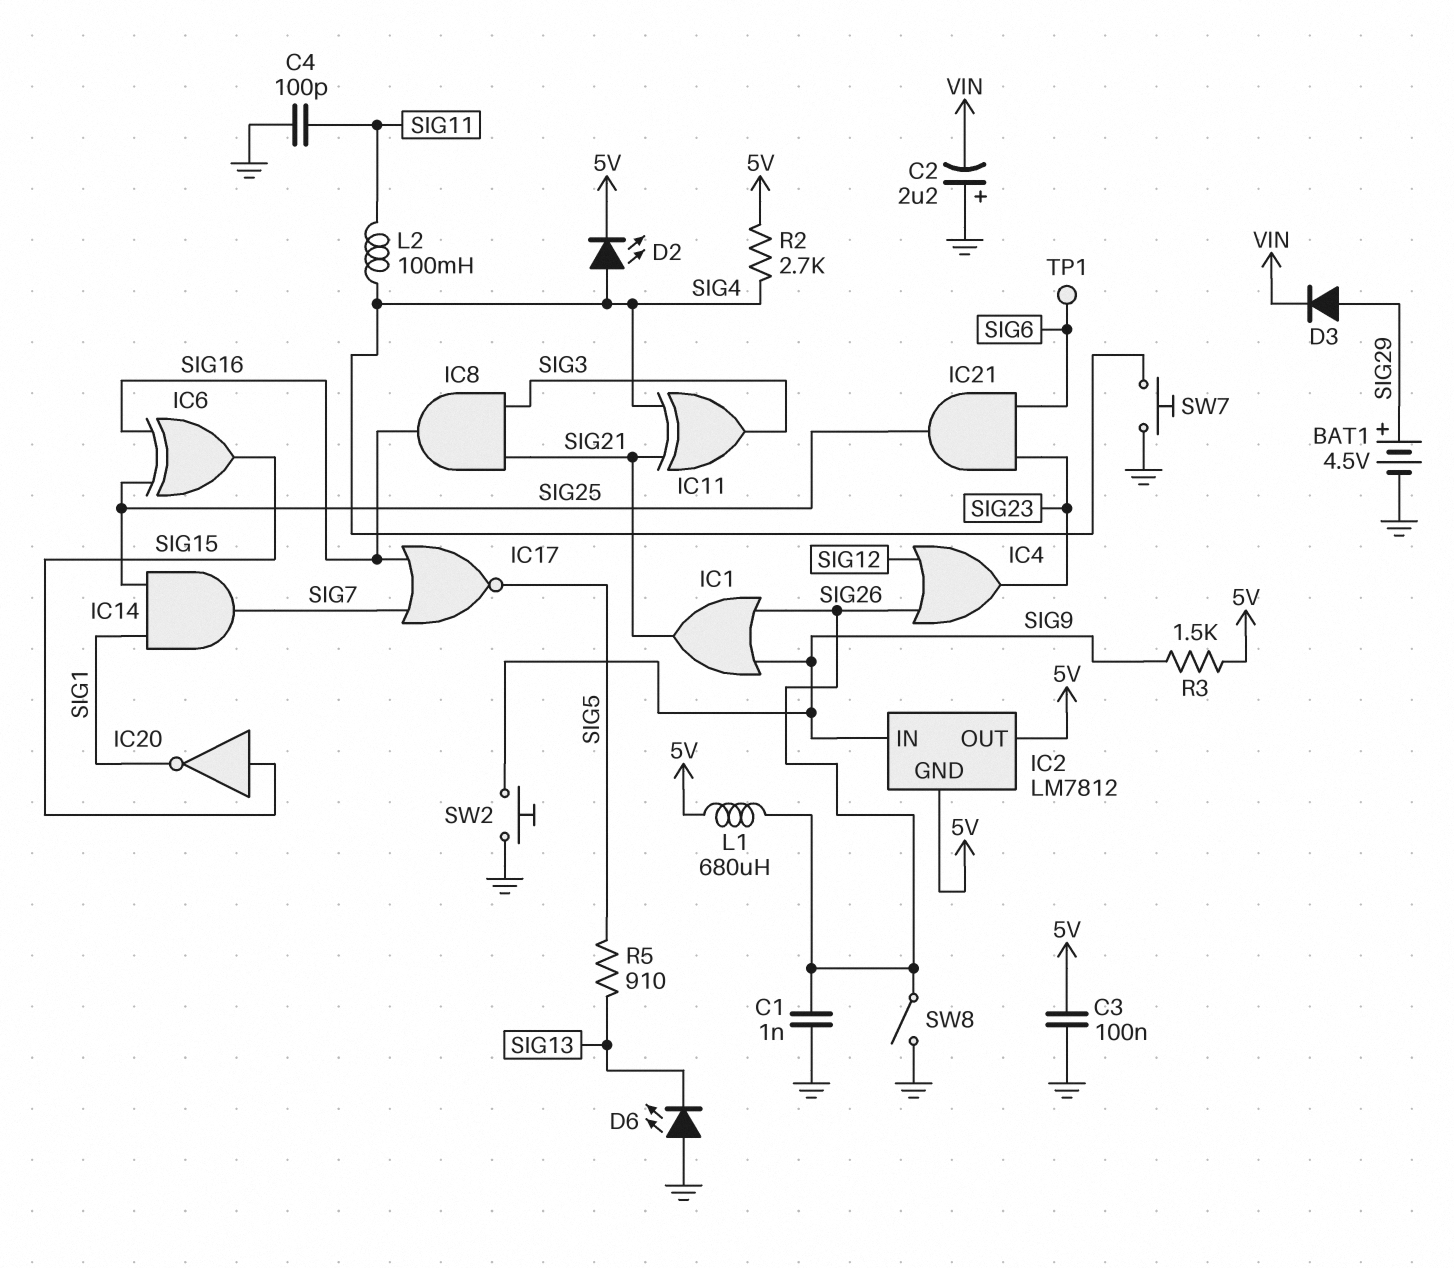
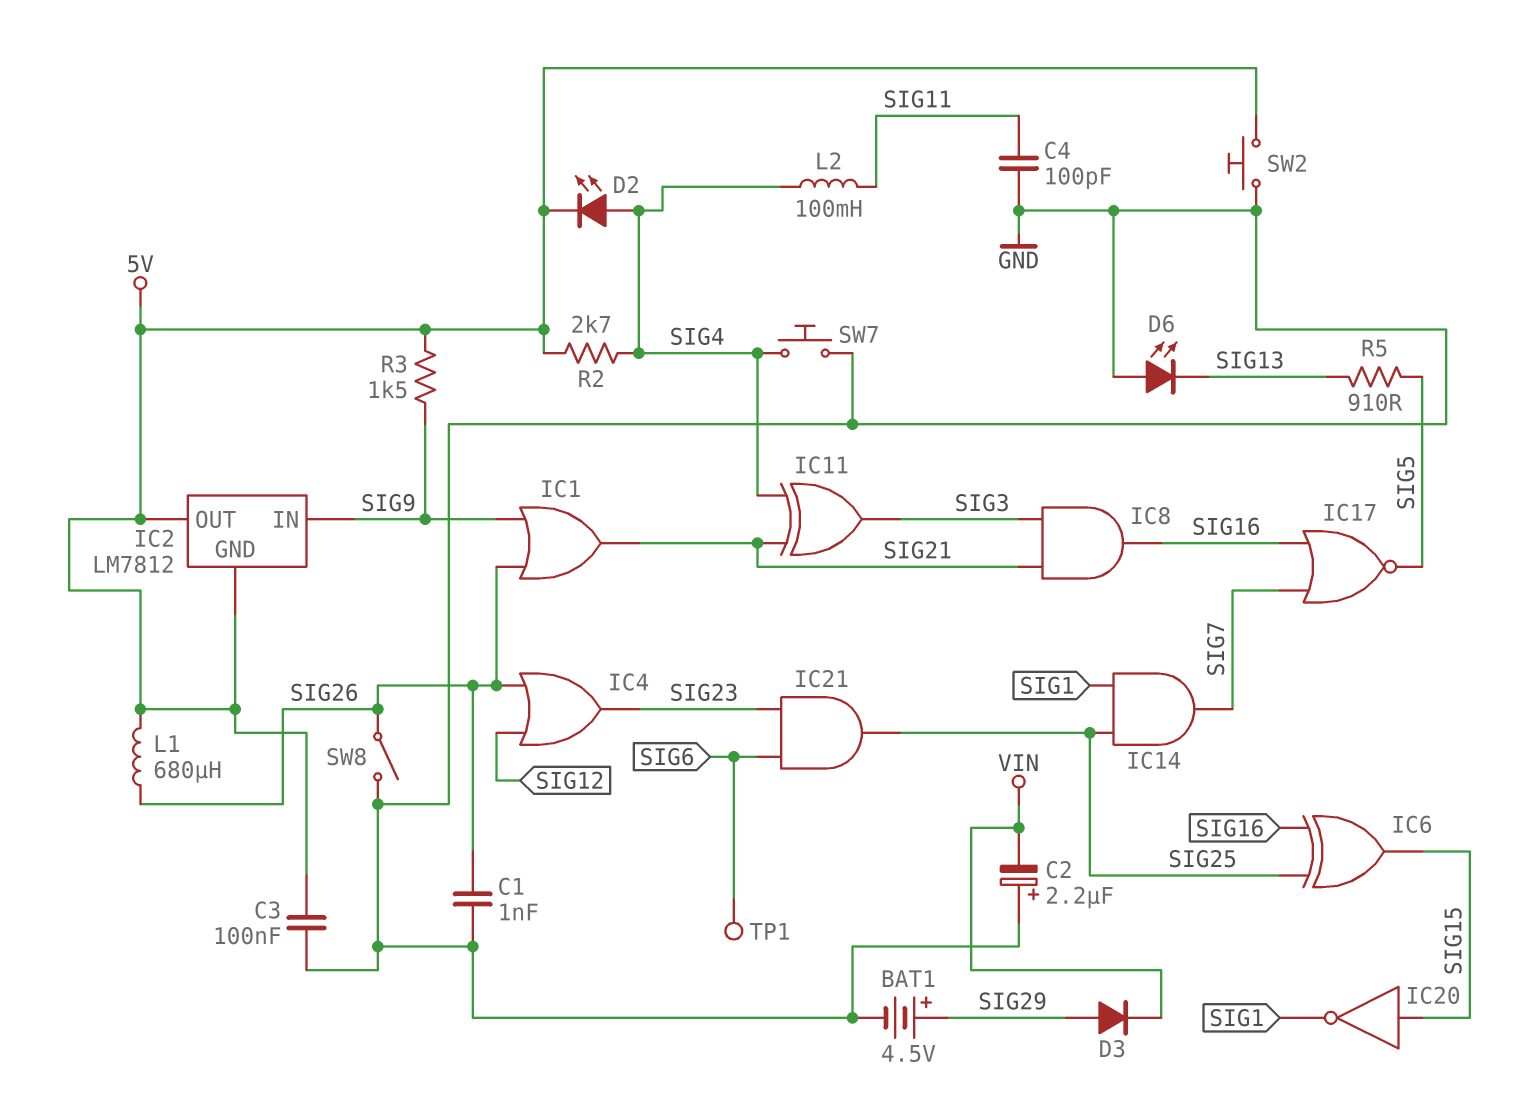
SW2: button (GND, SIG9) -> button (5V, GND)

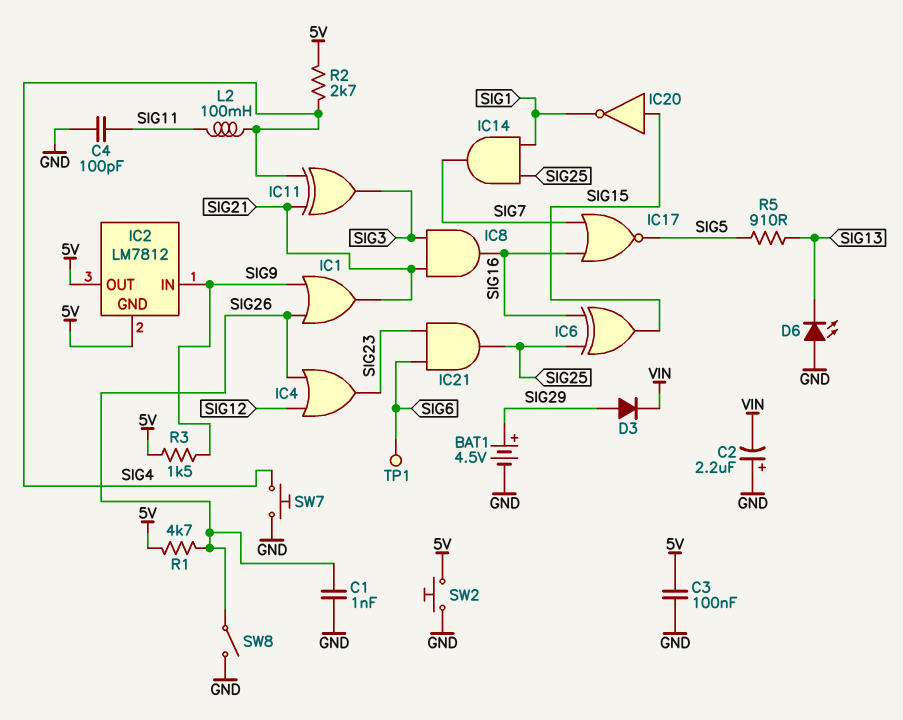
D2: LED (A SIG4, K 5V) -> none
L1: 680uH (5V, SIG26) -> none
R1: none -> 4.7k (5V, SIG26)

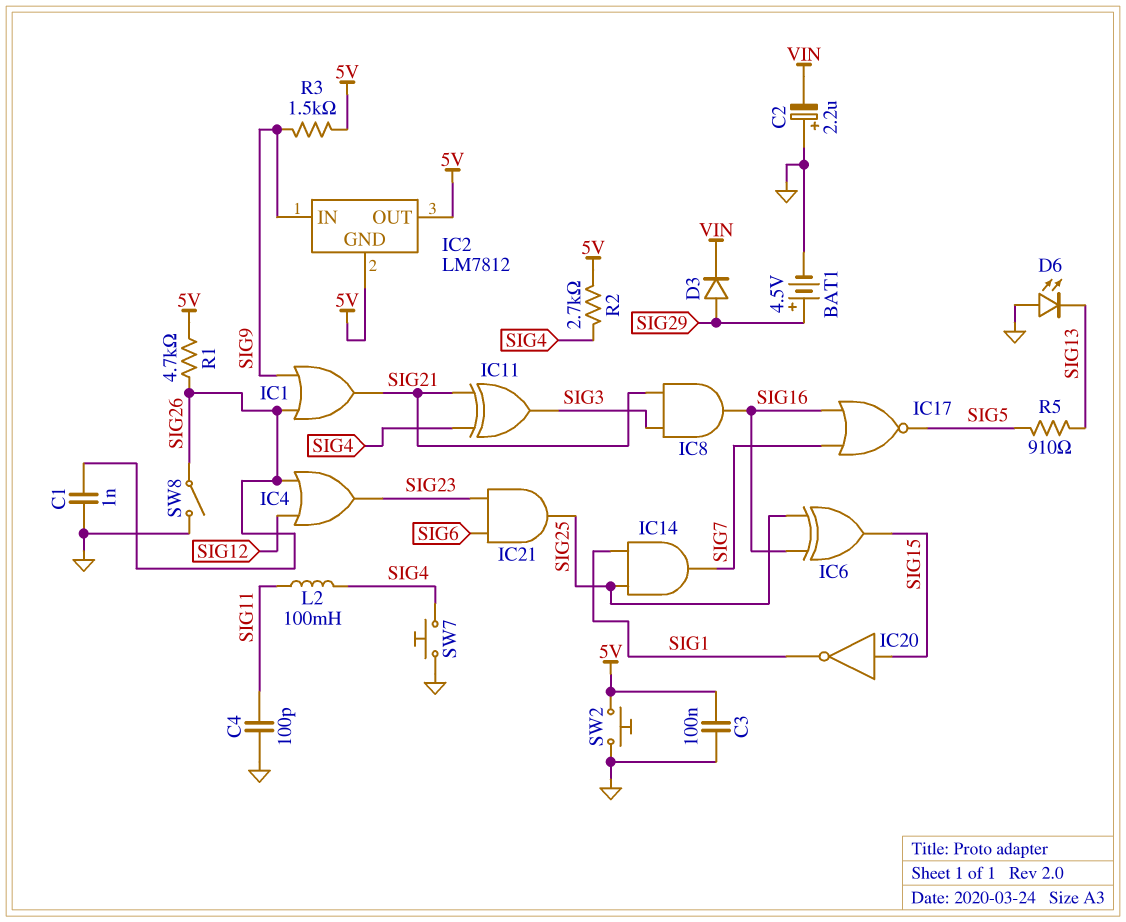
TP1: test point (SIG6) -> none

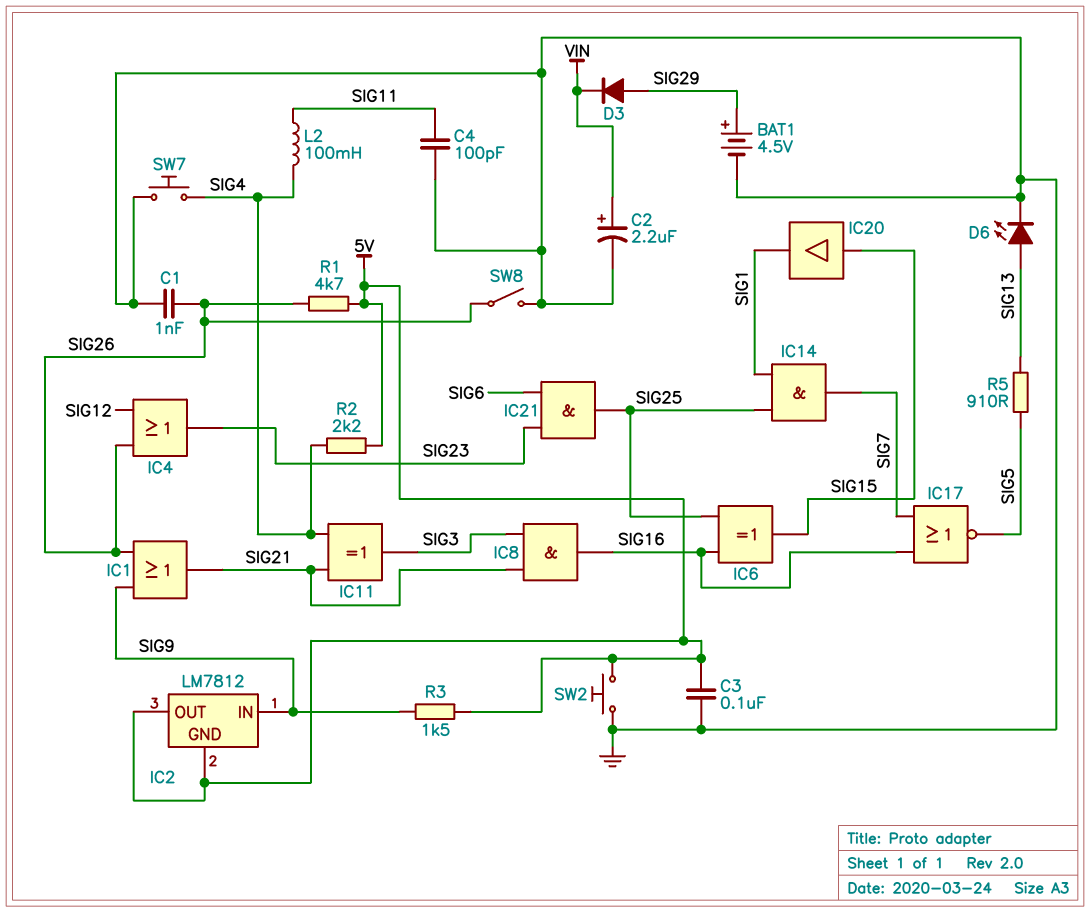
C2: 2.2uF (plus GND, minus VIN) -> 2.2uF (plus VIN, minus GND)
D6: LED (A GND, K SIG13) -> LED (A SIG13, K GND)
IC20: NOT (in SIG15, out SIG1) -> buffer (in SIG15, out SIG1)
R2: 2.7k (5V, SIG4) -> 2.2k (5V, SIG4)

